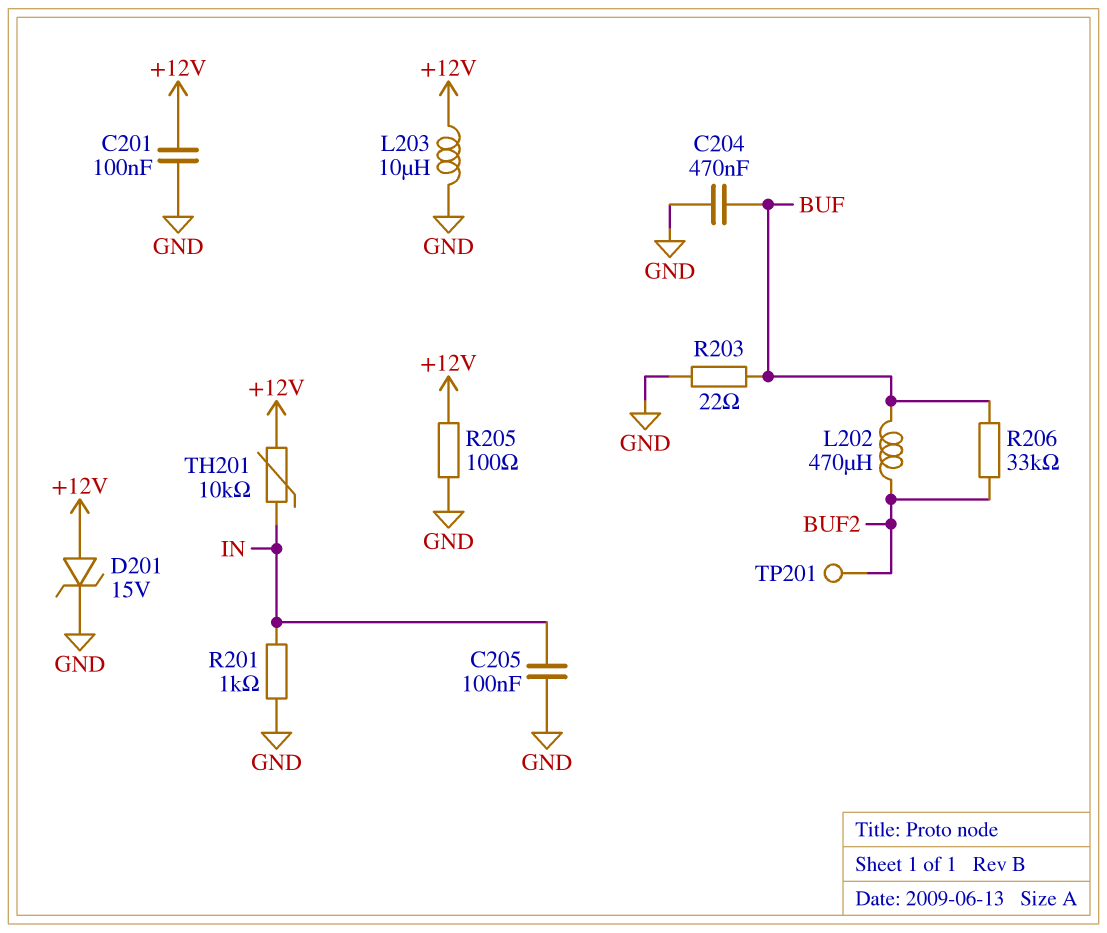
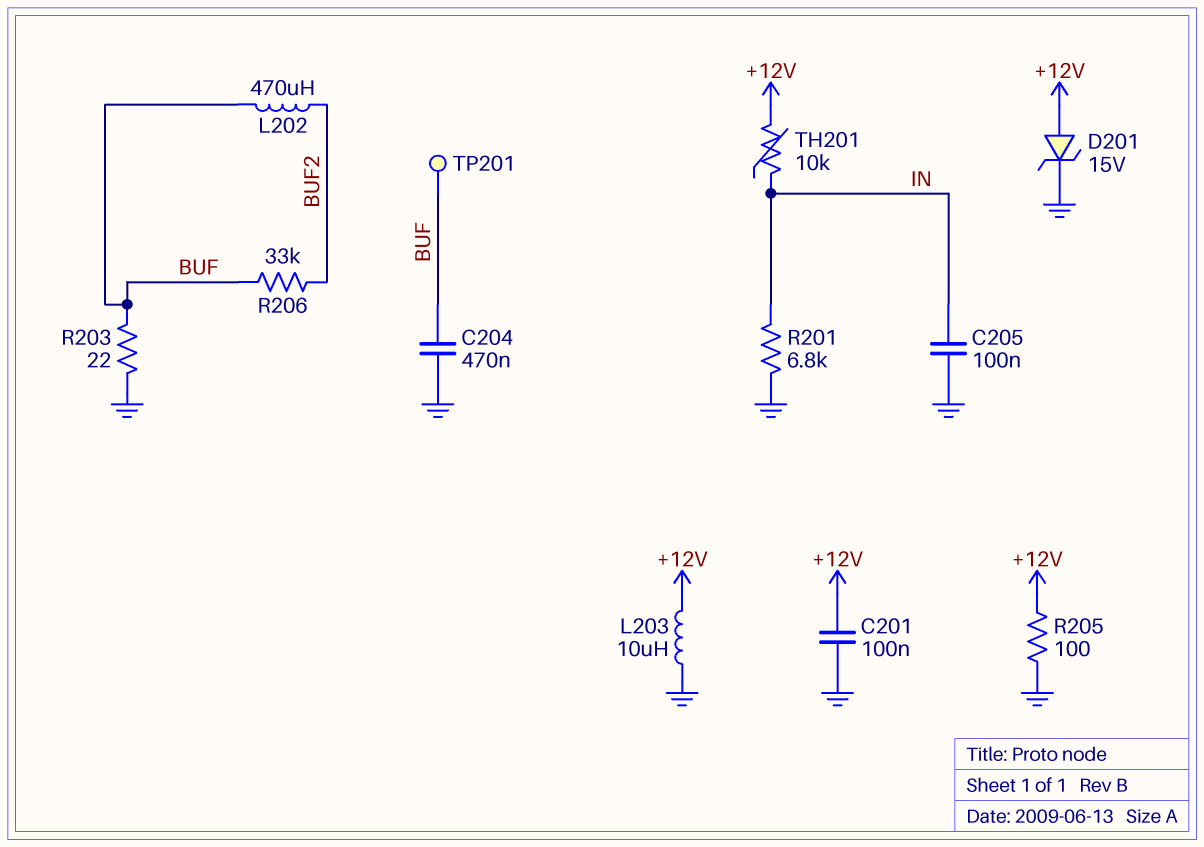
R201: 1k (GND, IN) -> 6.8k (GND, IN)
TP201: test point (BUF2) -> test point (BUF)

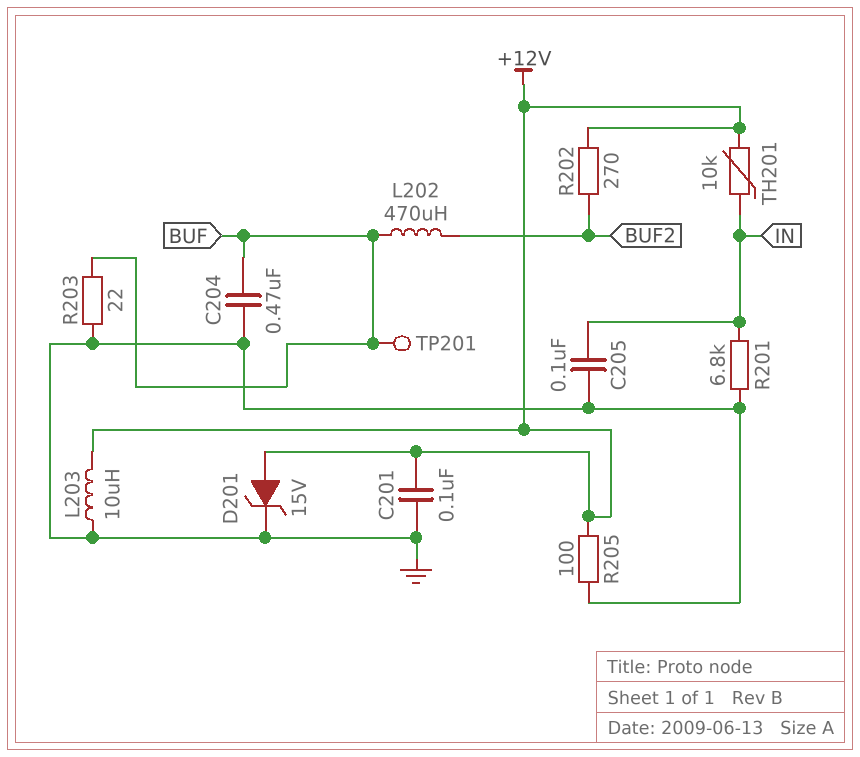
R202: none -> 270 (+12V, BUF2)
R206: 33k (BUF, BUF2) -> none

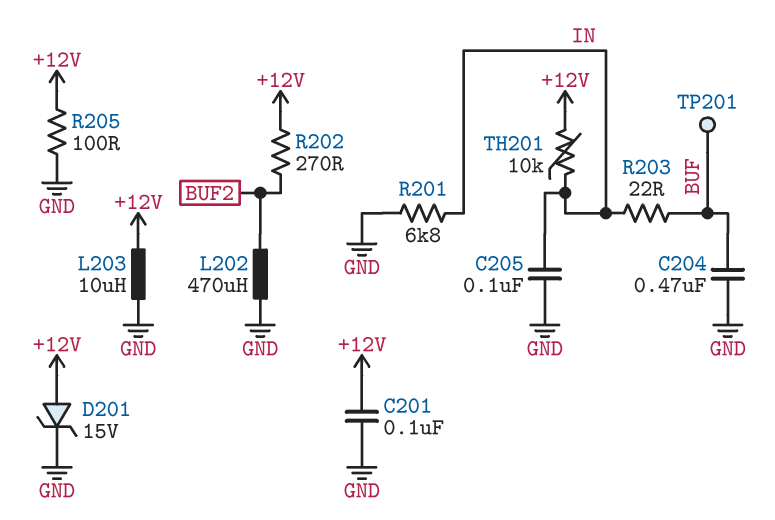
L202: 470uH (BUF, BUF2) -> 470uH (BUF2, GND)
R203: 22 (BUF, GND) -> 22 (BUF, IN)

